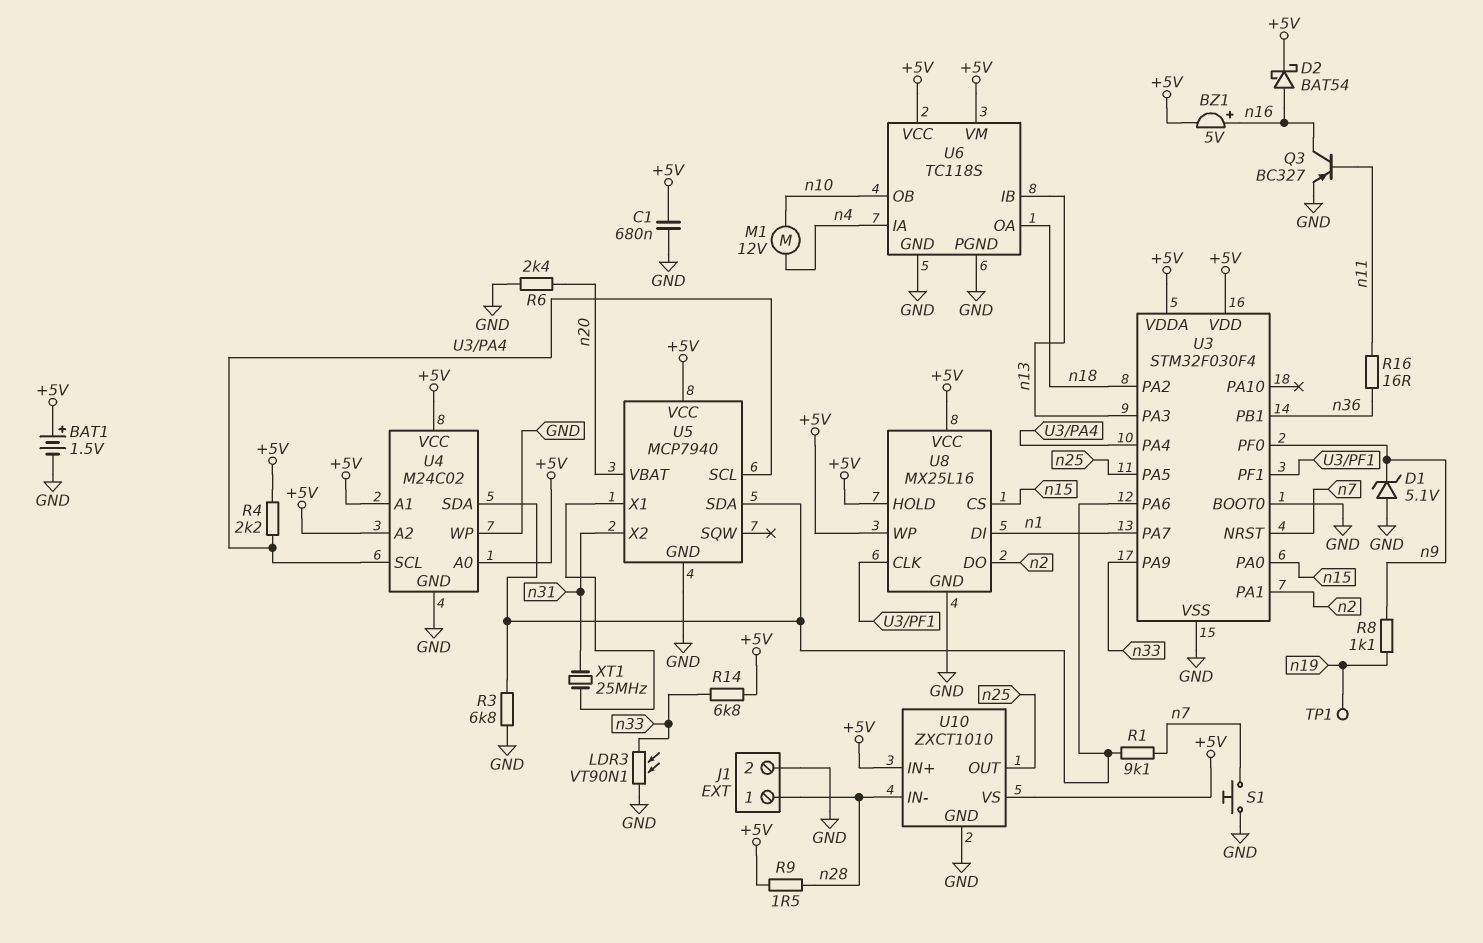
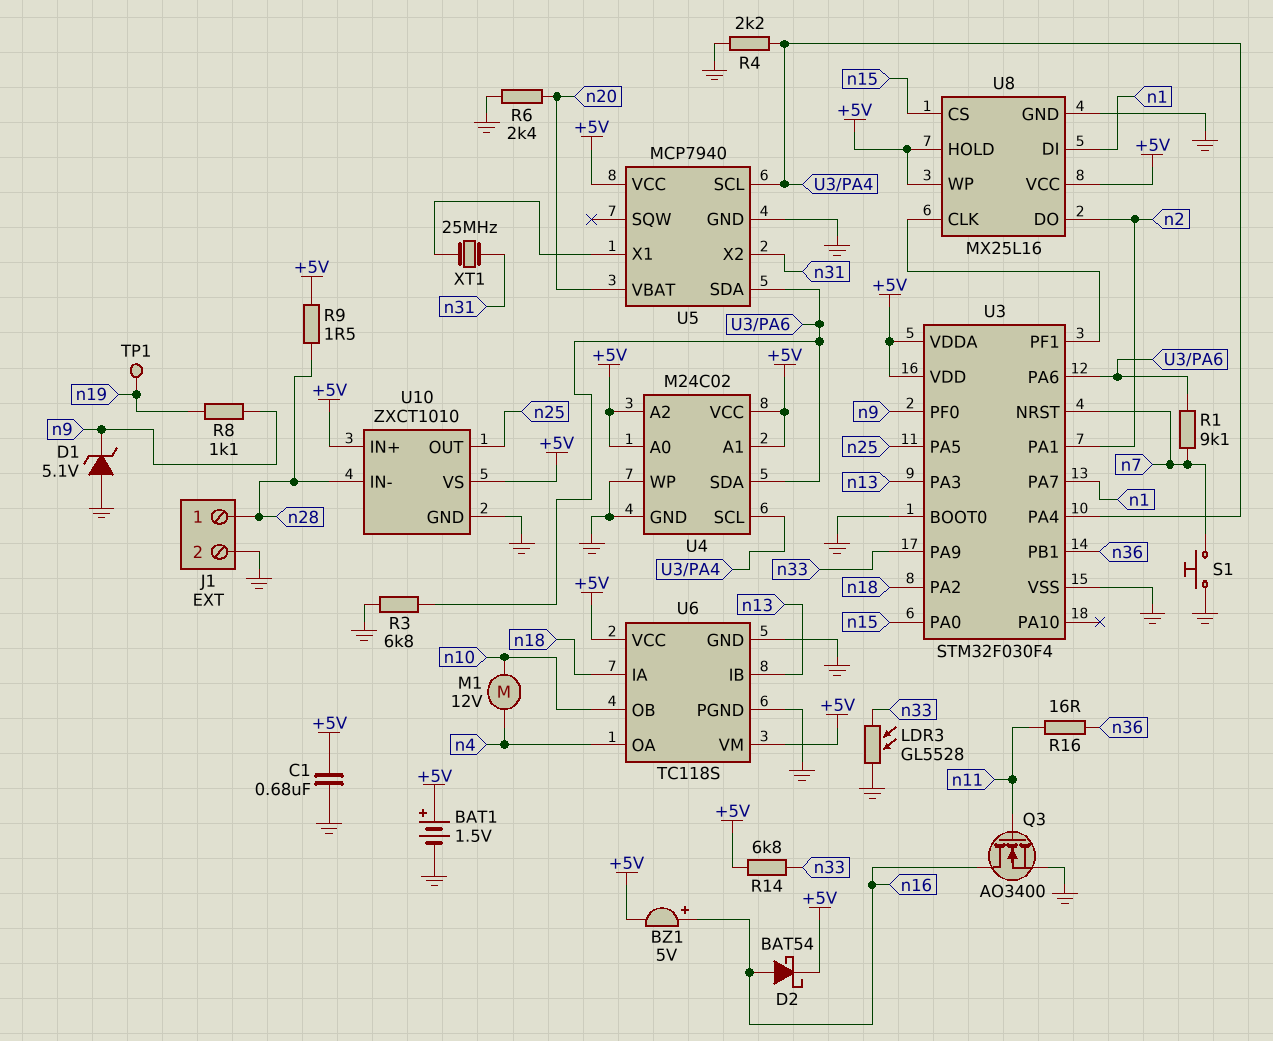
LDR3: VT90N1 (GND, n33) -> GL5528 (GND, n33)
Q3: PNP BC327 (B n11, C n16, E GND) -> NMOS AO3400 (G n11, D n16, S GND)
R4: 2.2k (+5V, U3/PA4) -> 2.2k (GND, U3/PA4)
U6 pin IA: n4 -> n18
U6 pin OA: n18 -> n4

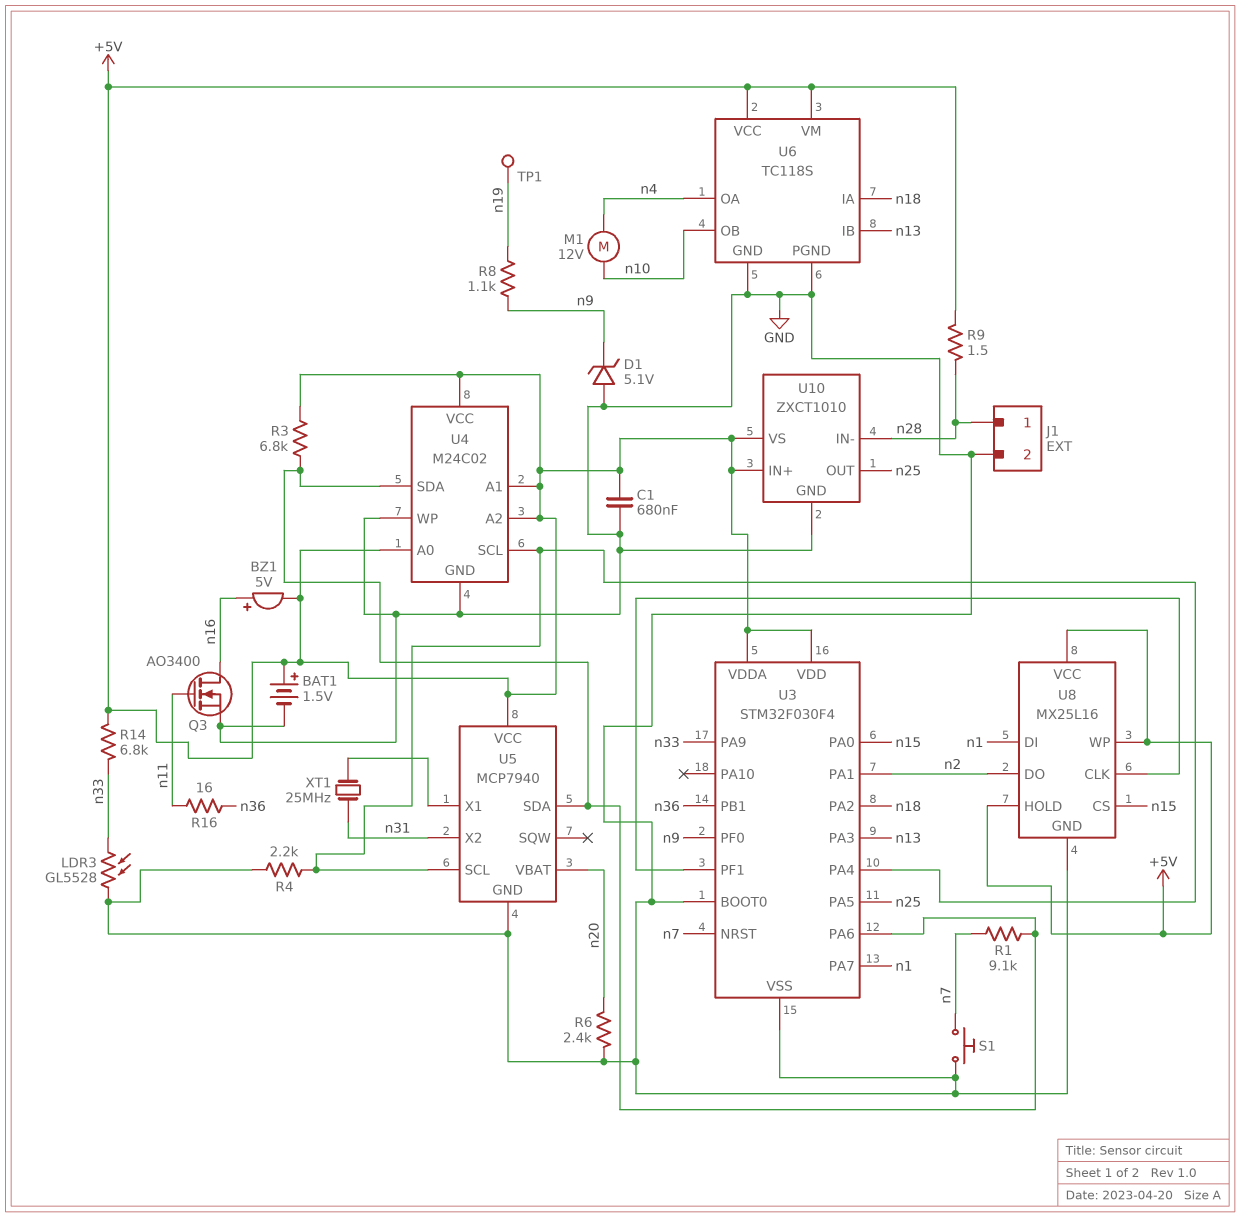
D2: schottky BAT54 (A n16, K +5V) -> none
R3: 6.8k (GND, U3/PA6) -> 6.8k (+5V, U3/PA6)

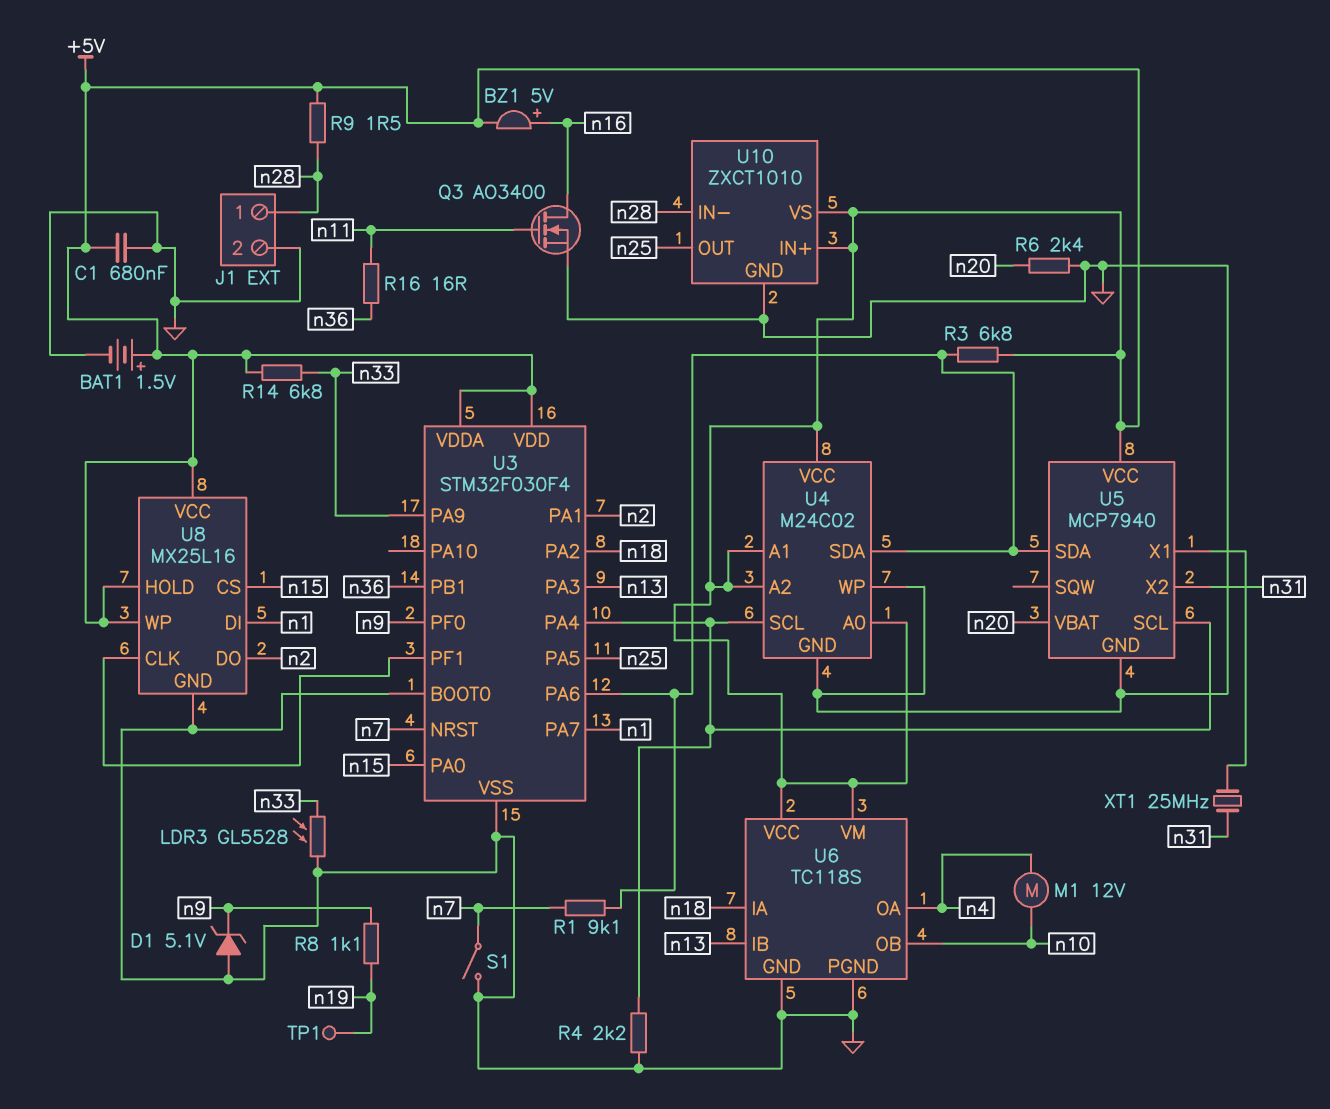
S1: button (GND, n7) -> switch (GND, n7)

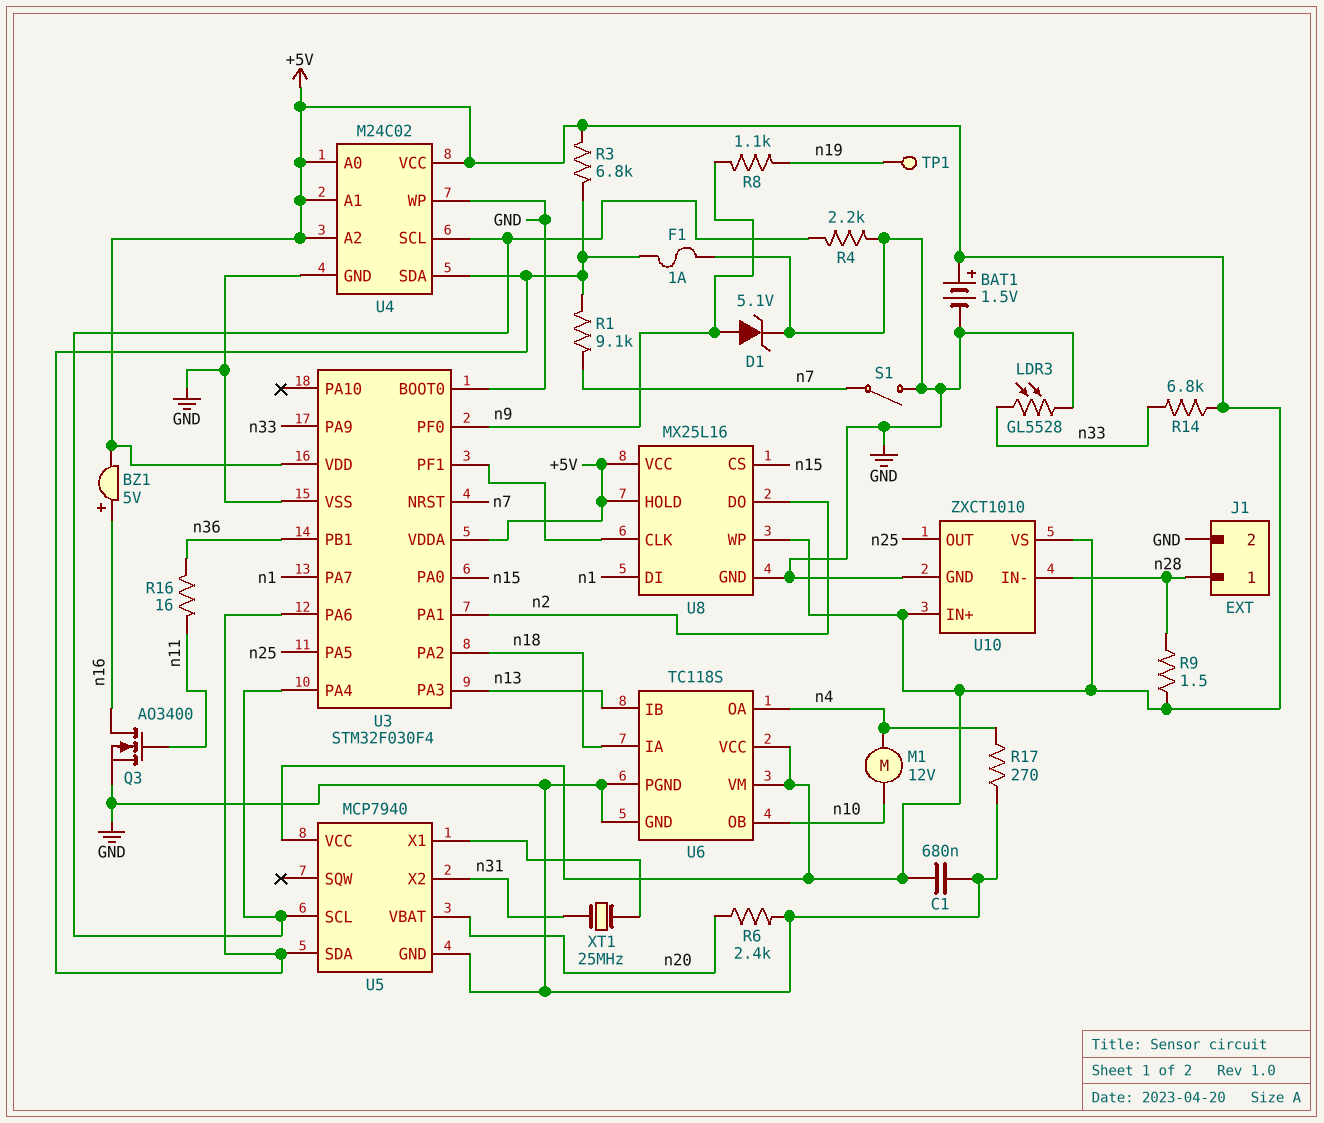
D1: zener 5.1V (A GND, K n9) -> zener 5.1V (A n9, K GND)
F1: none -> 1A (GND, U3/PA6)
R17: none -> 270 (GND, n4)

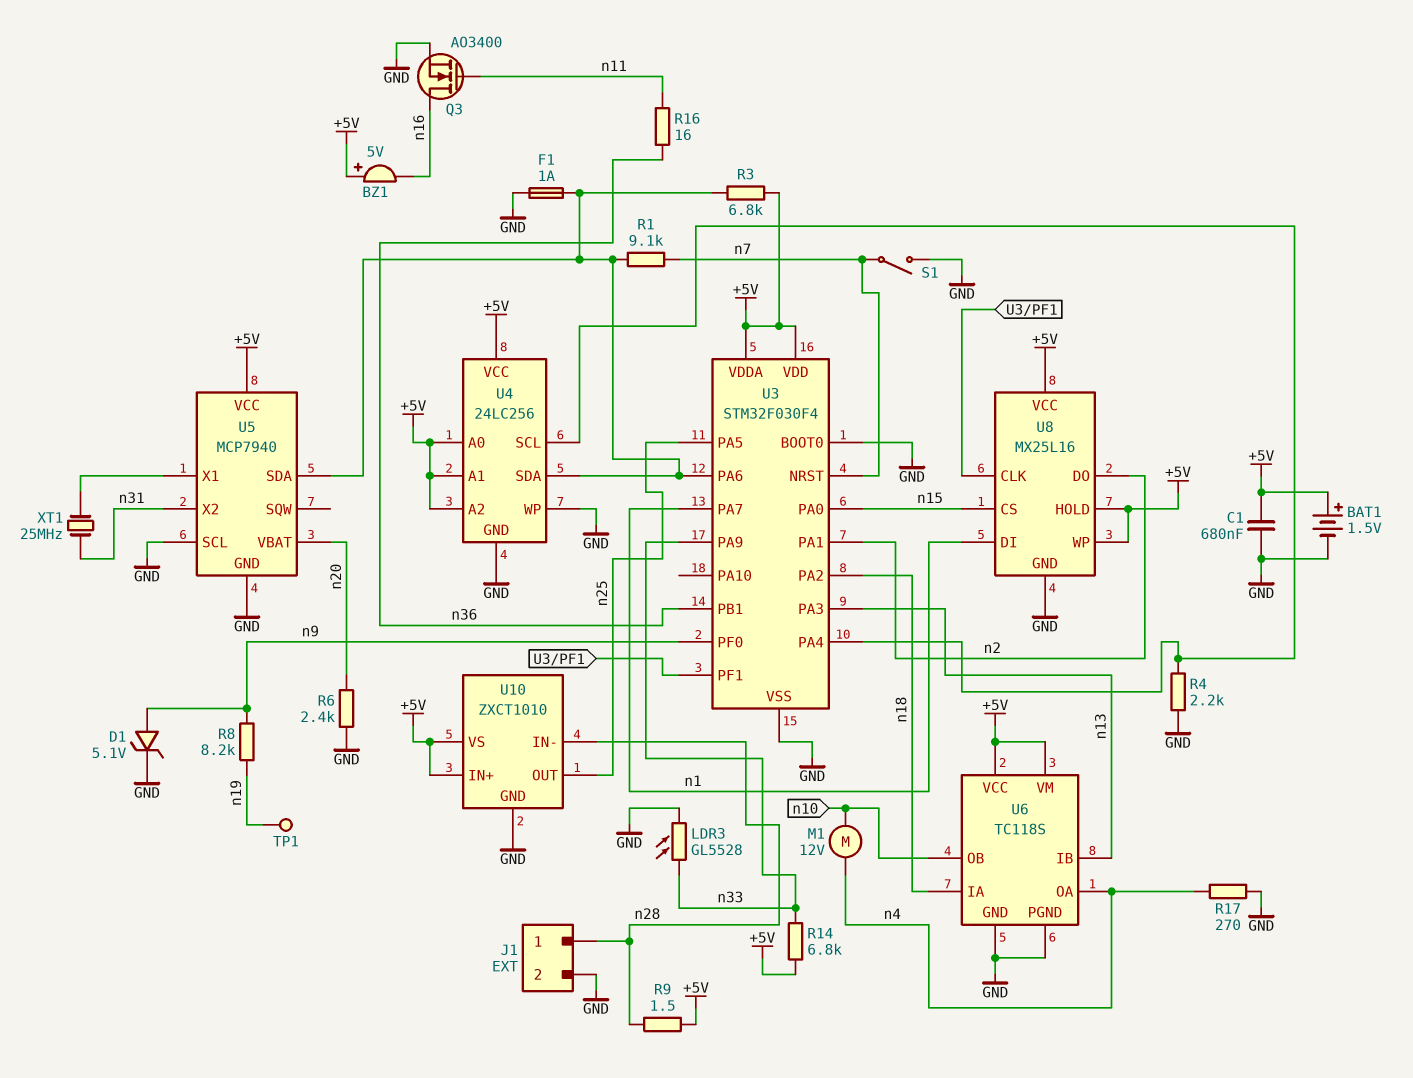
BZ1: buzzer 5V (plus n16, minus +5V) -> buzzer 5V (plus +5V, minus n16)
R8: 1.1k (n9, n19) -> 8.2k (n9, n19)
U4: M24C02 -> 24LC256
U5 pin SCL: U3/PA4 -> GND

